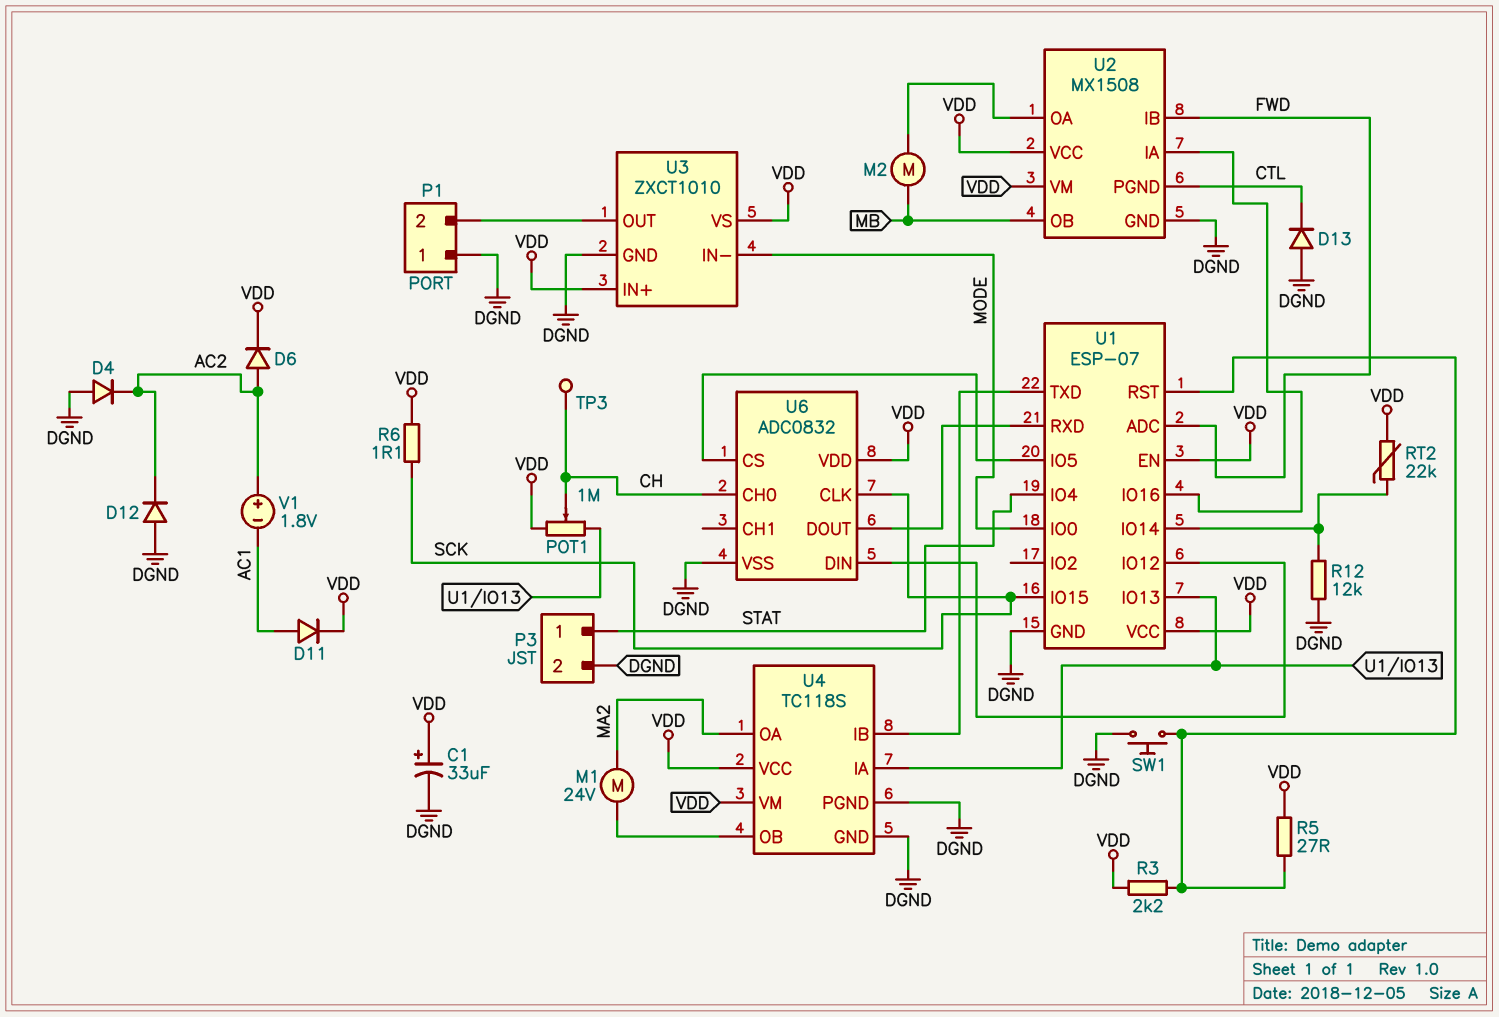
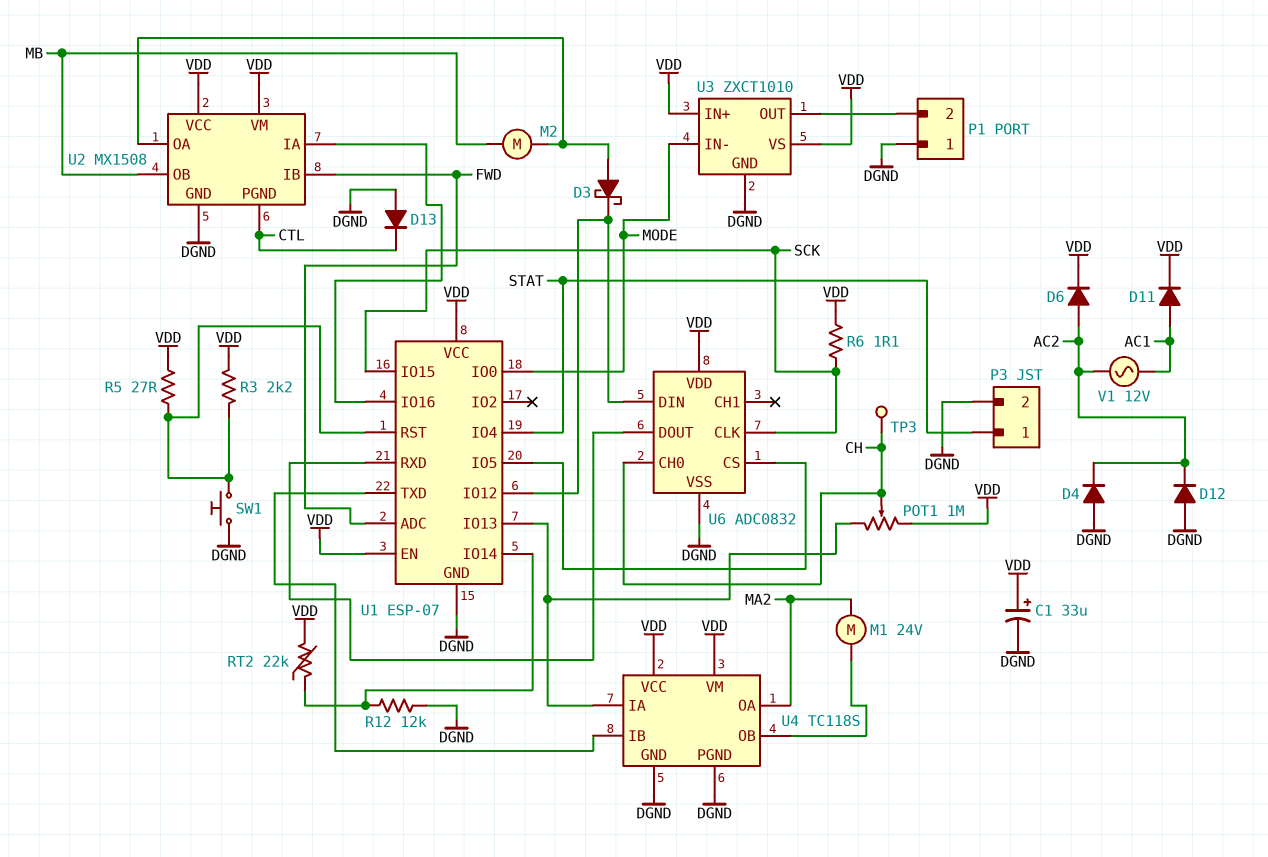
D3: none -> schottky (A U2/OA, K U1/IO12)
V1: 1.8V (plus AC2, minus AC1) -> AC 12V (AC1, AC2)

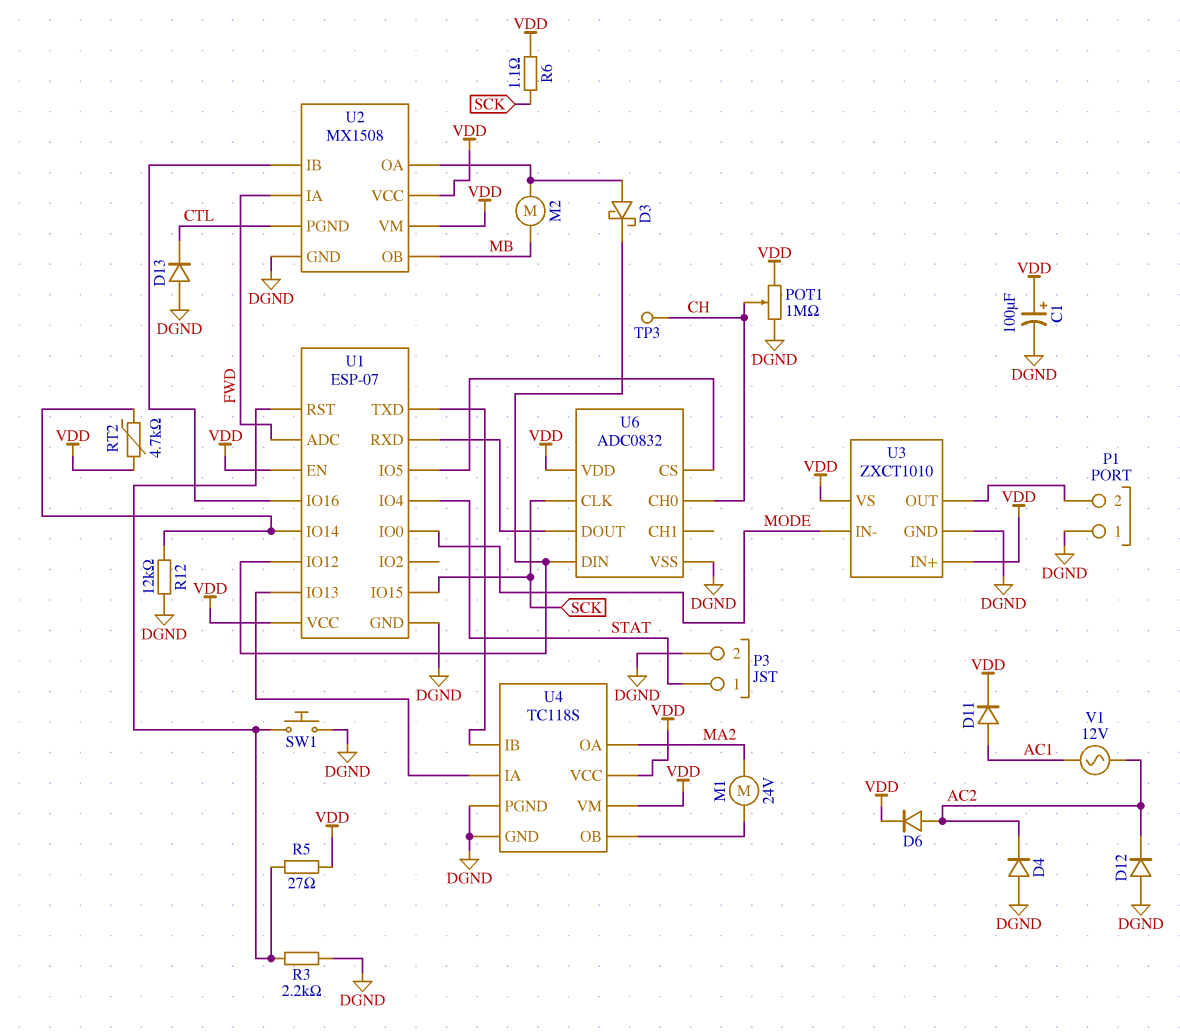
C1: 33uF (plus VDD, minus DGND) -> 100uF (plus VDD, minus DGND)
POT1: 1M (U1/IO13, VDD, wiper CH) -> 1M (DGND, VDD, wiper CH)
R3: 2.2k (U1/RST, VDD) -> 2.2k (DGND, U1/RST)
RT2: 22k (U1/IO14, VDD) -> 4.7k (U1/IO14, VDD)
U2 pin IA: U1/IO16 -> FWD
U2 pin IB: FWD -> U1/IO16

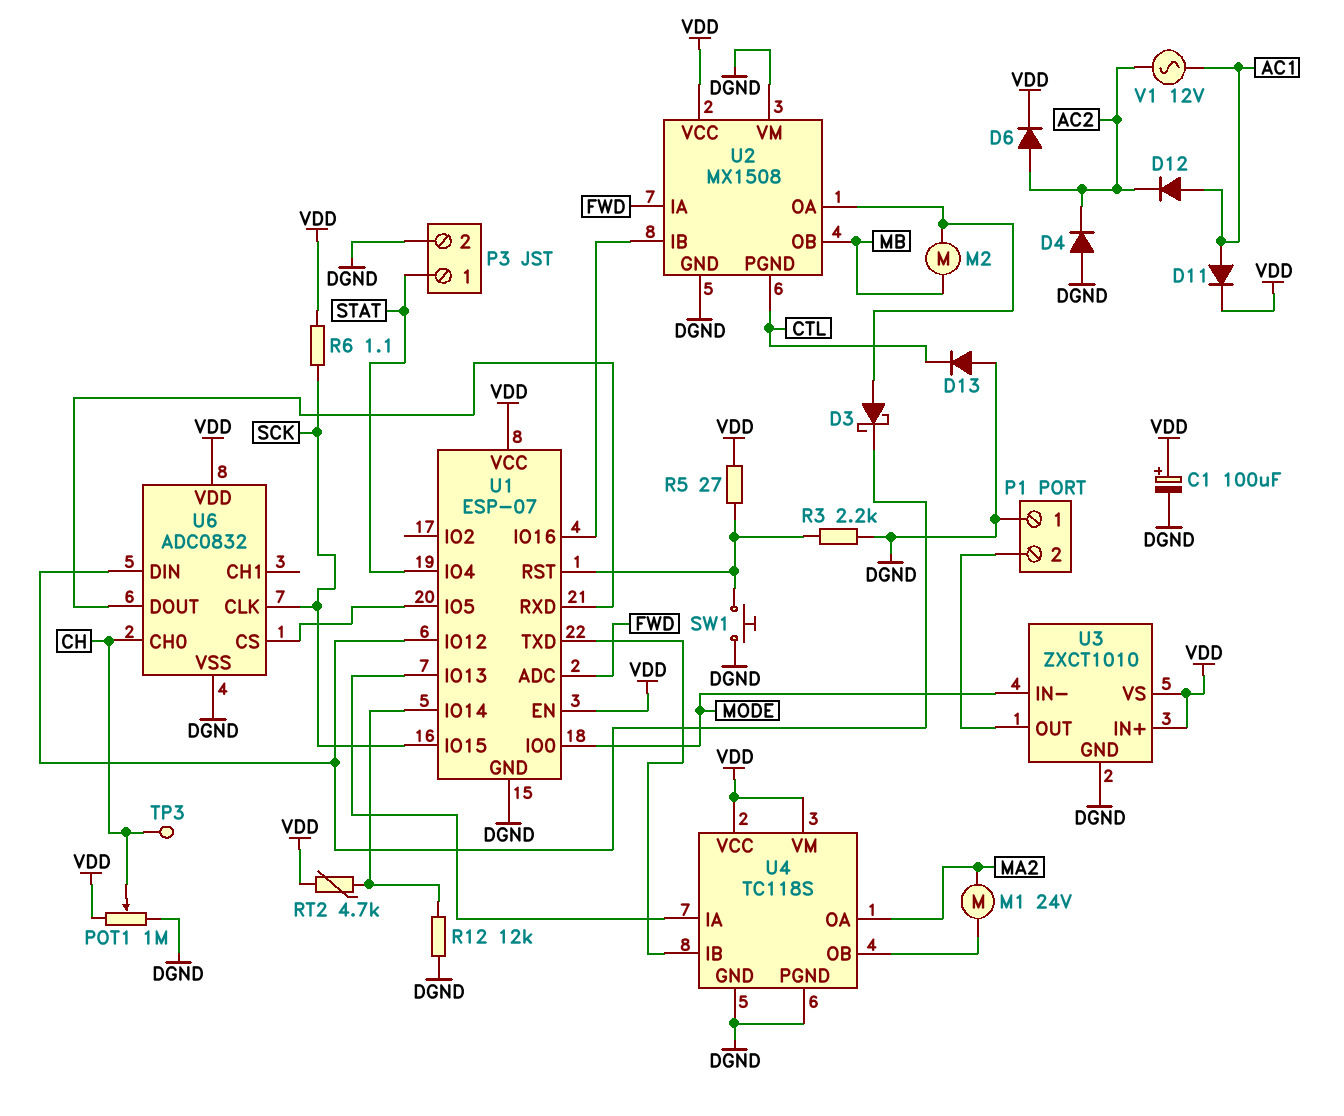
D12: diode (A DGND, K AC2) -> diode (A AC1, K AC2)
U2 pin VM: VDD -> DGND

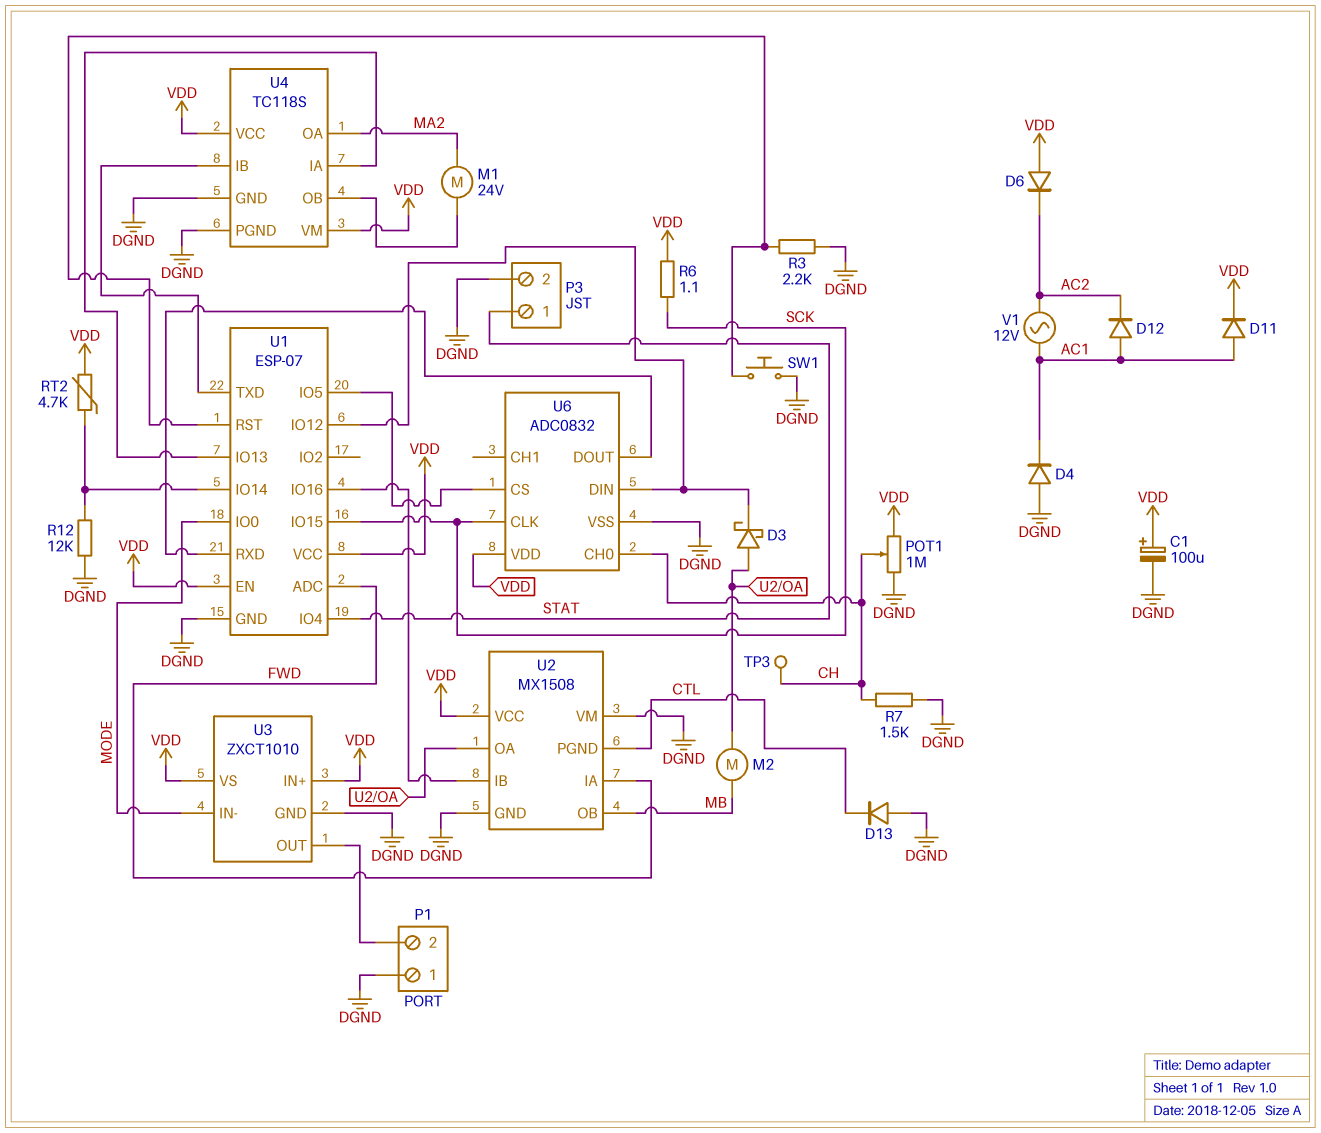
D4: diode (A DGND, K AC2) -> diode (A DGND, K AC1)
D6: diode (A AC2, K VDD) -> diode (A VDD, K AC2)
R5: 27 (U1/RST, VDD) -> none
R7: none -> 1.5k (CH, DGND)

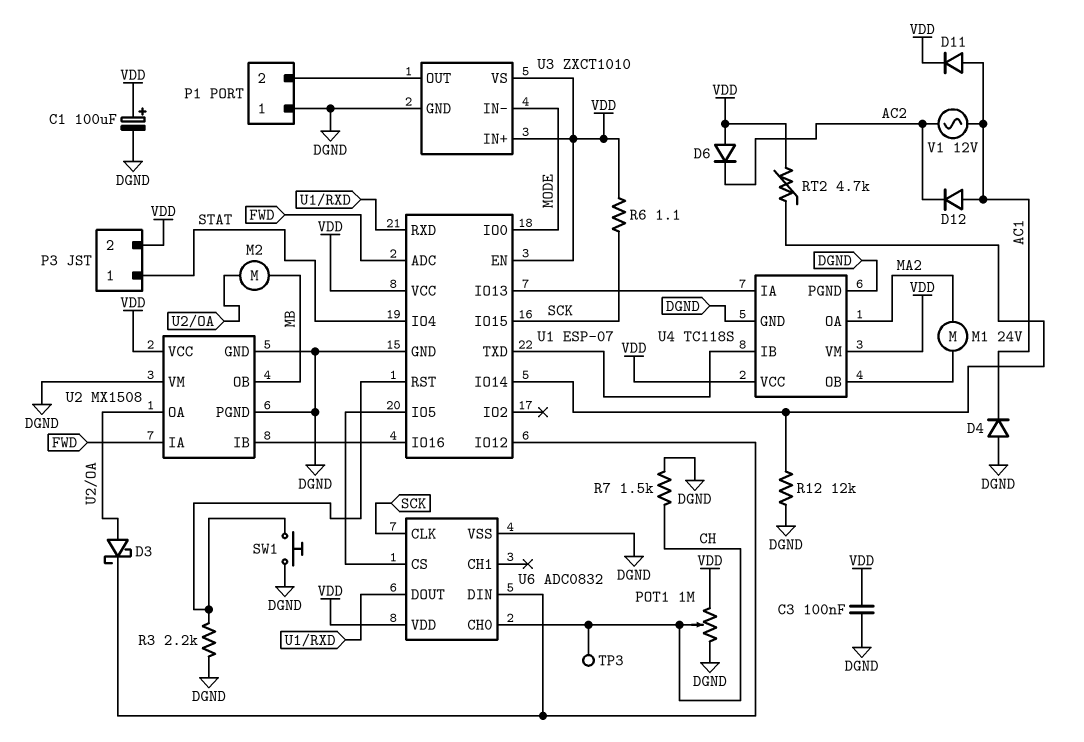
C3: none -> 100nF (DGND, VDD)
D13: diode (A DGND, K CTL) -> none
P3 pin 2: DGND -> VDD
U2 pin PGND: CTL -> DGND

